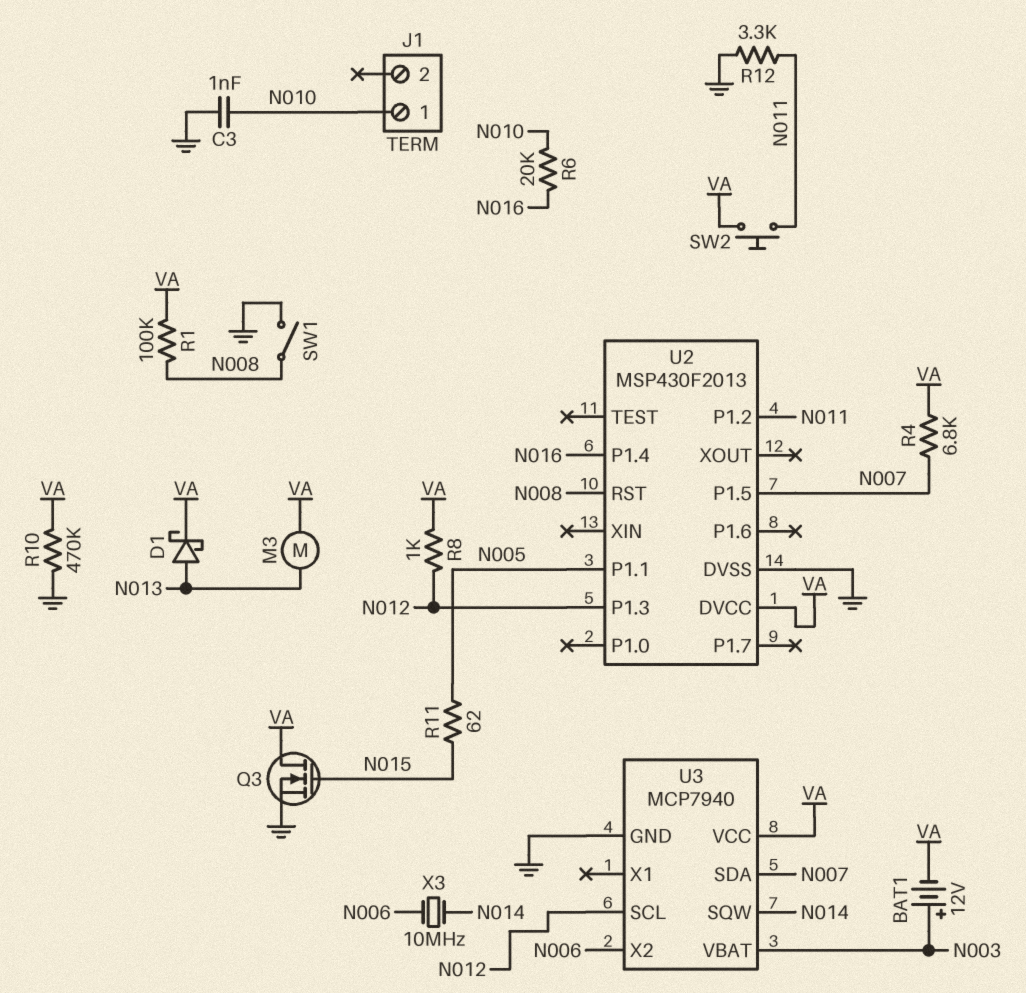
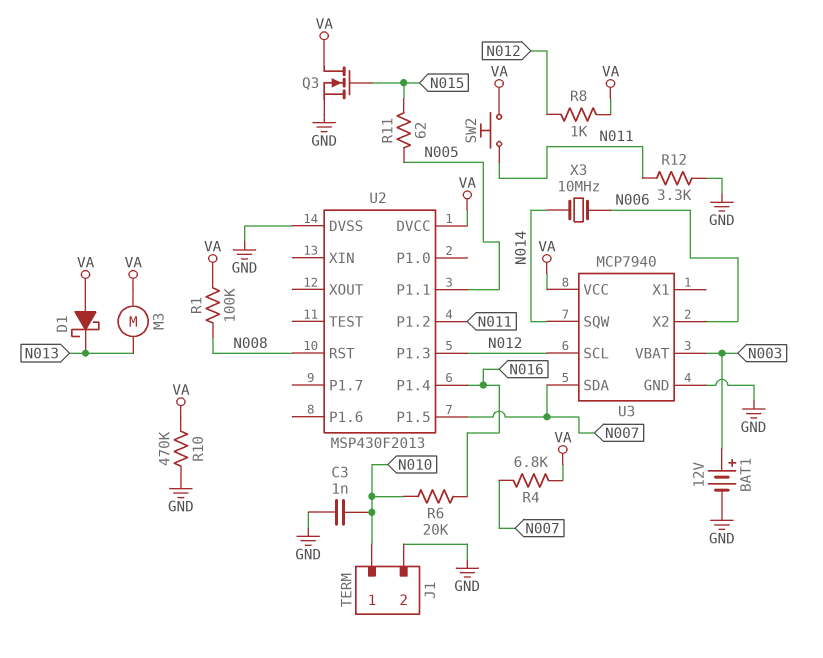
BAT1: 12V (plus N003, minus VA) -> 12V (plus N003, minus GND)
D1: schottky (A N013, K VA) -> schottky (A VA, K N013)
J1 pin 2: none -> GND
SW1: switch (GND, N008) -> none

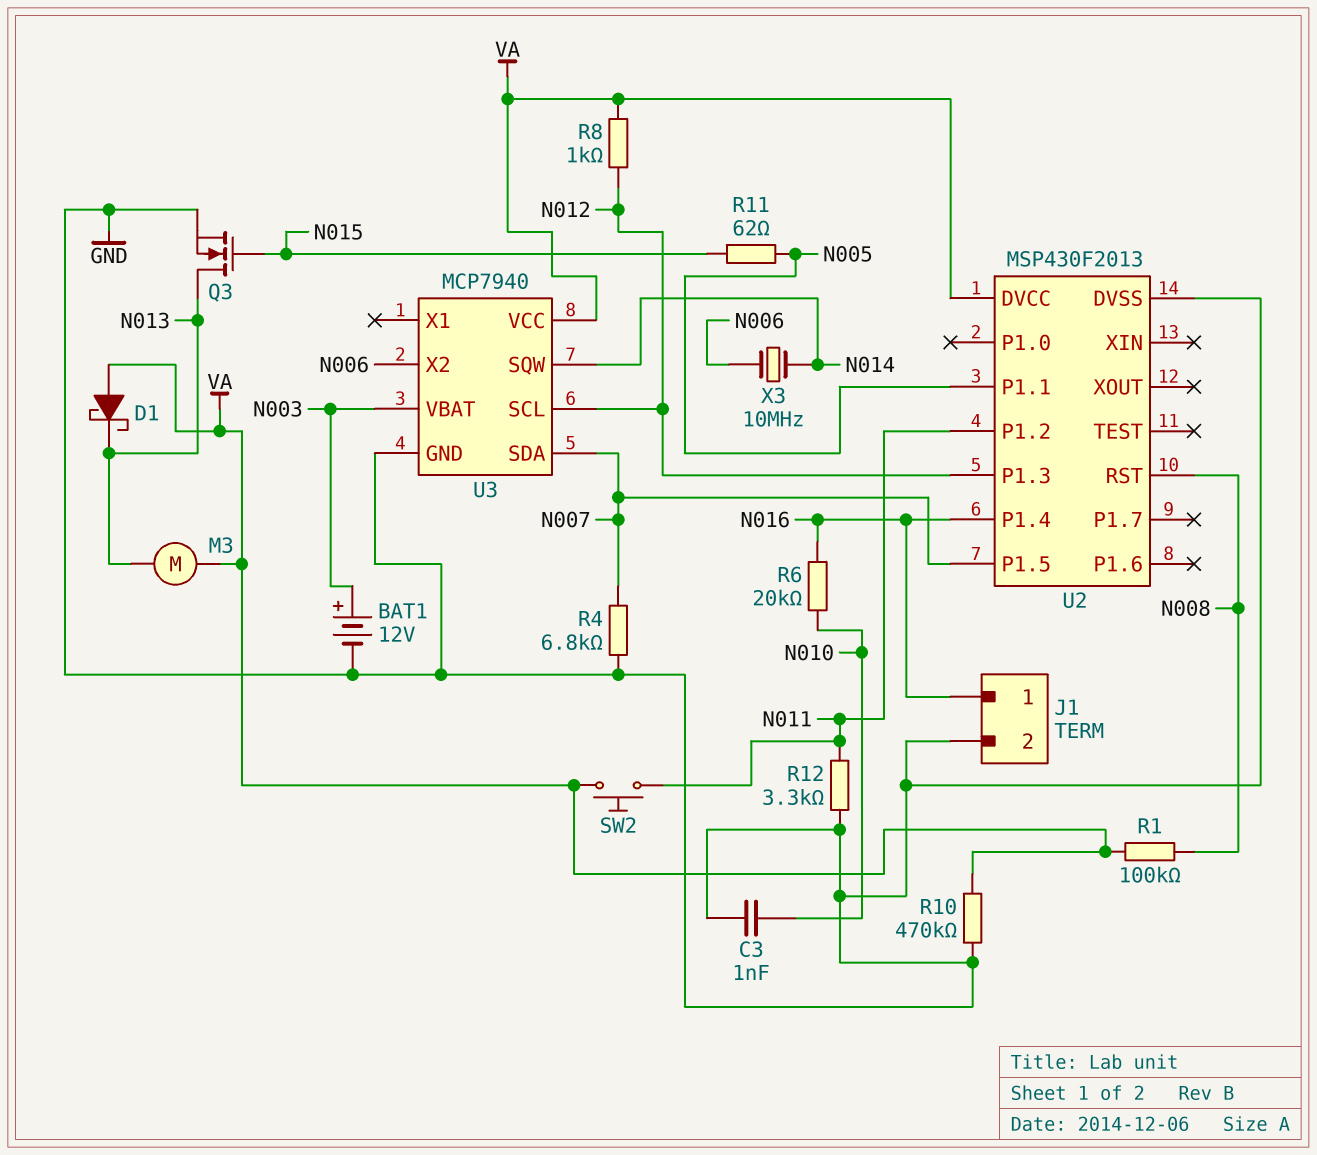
J1 pin 1: N010 -> N016
Q3: NMOS (G N015, D VA, S GND) -> NMOS (G N015, D N013, S GND)
R4: 6.8k (N007, VA) -> 6.8k (GND, N007)

